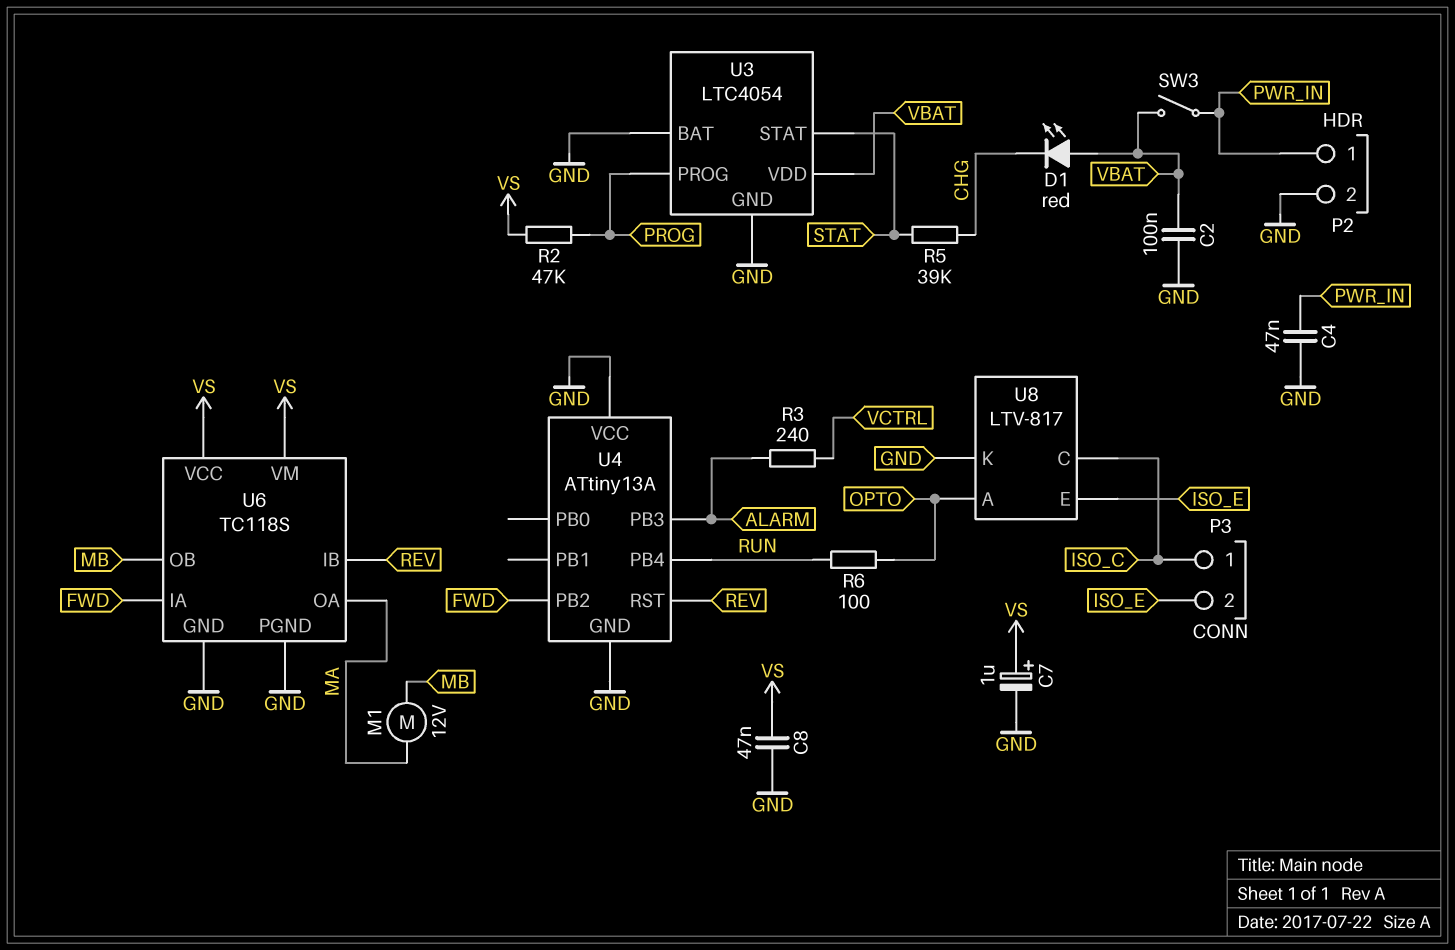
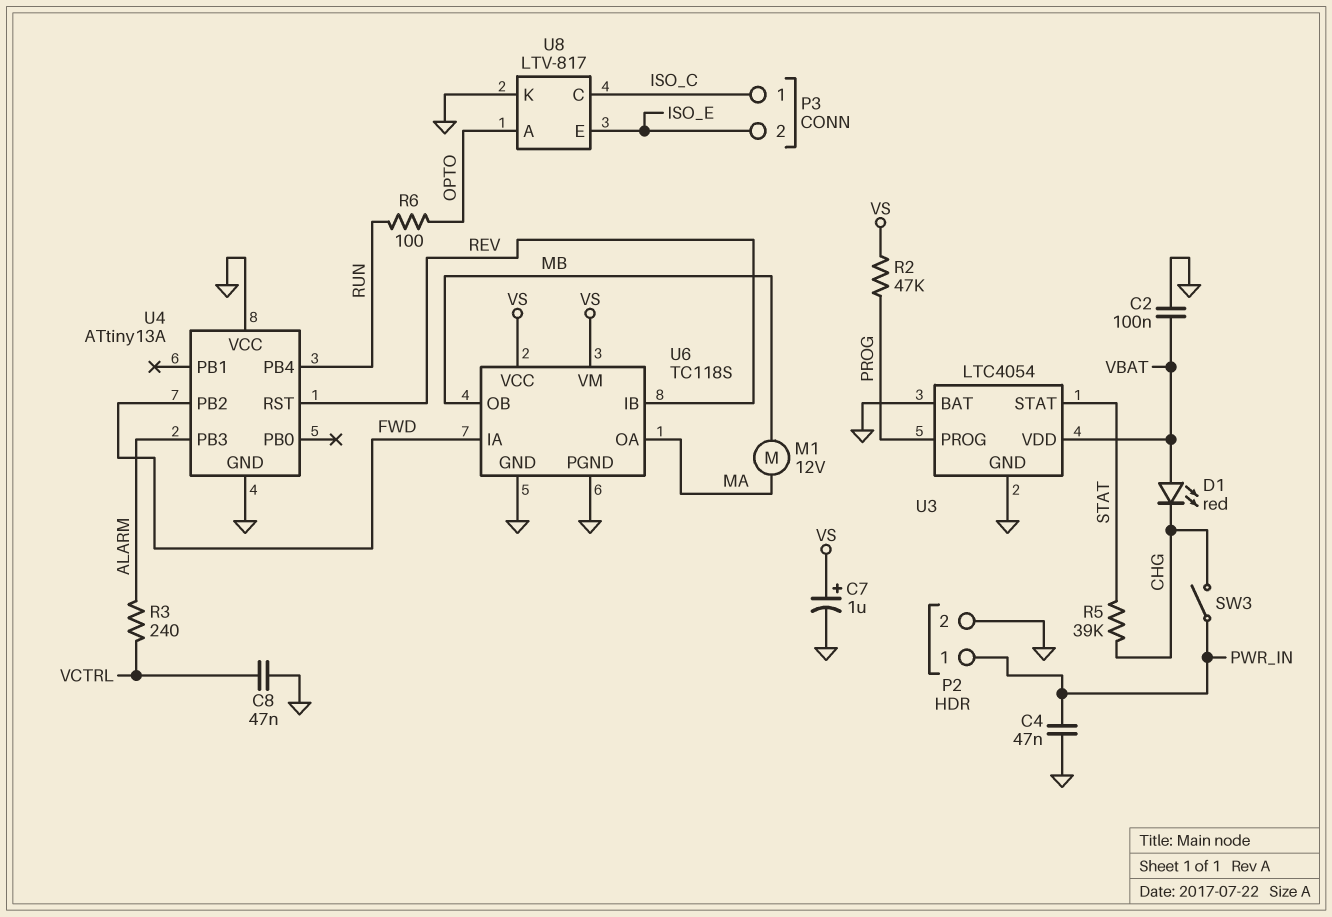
C8: 47nF (GND, VS) -> 47nF (GND, VCTRL)
SW3: switch (PWR_IN, VBAT) -> switch (CHG, PWR_IN)

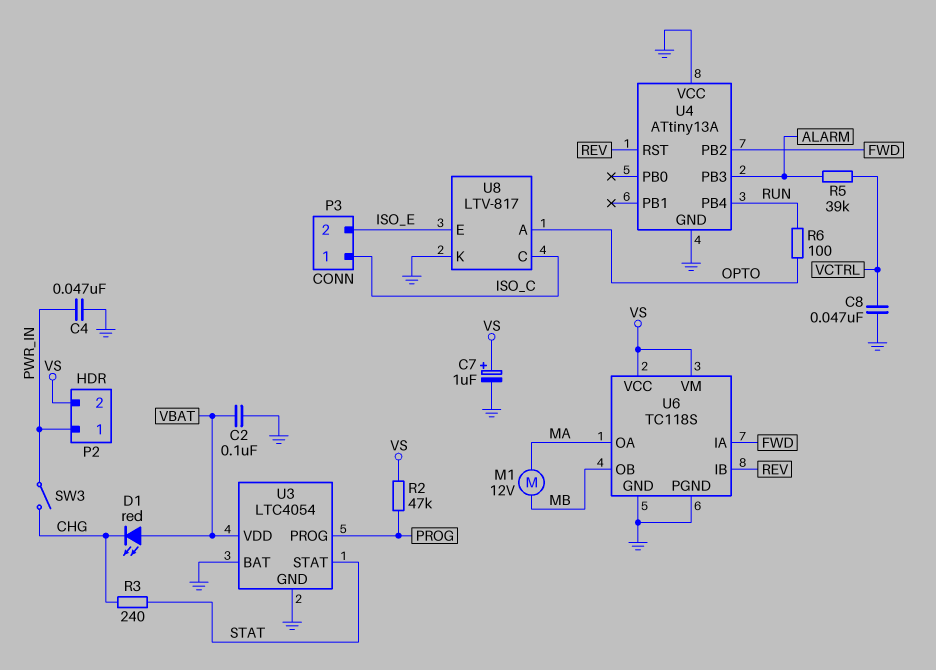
P2 pin 2: GND -> VS
R3: 240 (ALARM, VCTRL) -> 240 (CHG, STAT)
R5: 39k (CHG, STAT) -> 39k (ALARM, VCTRL)

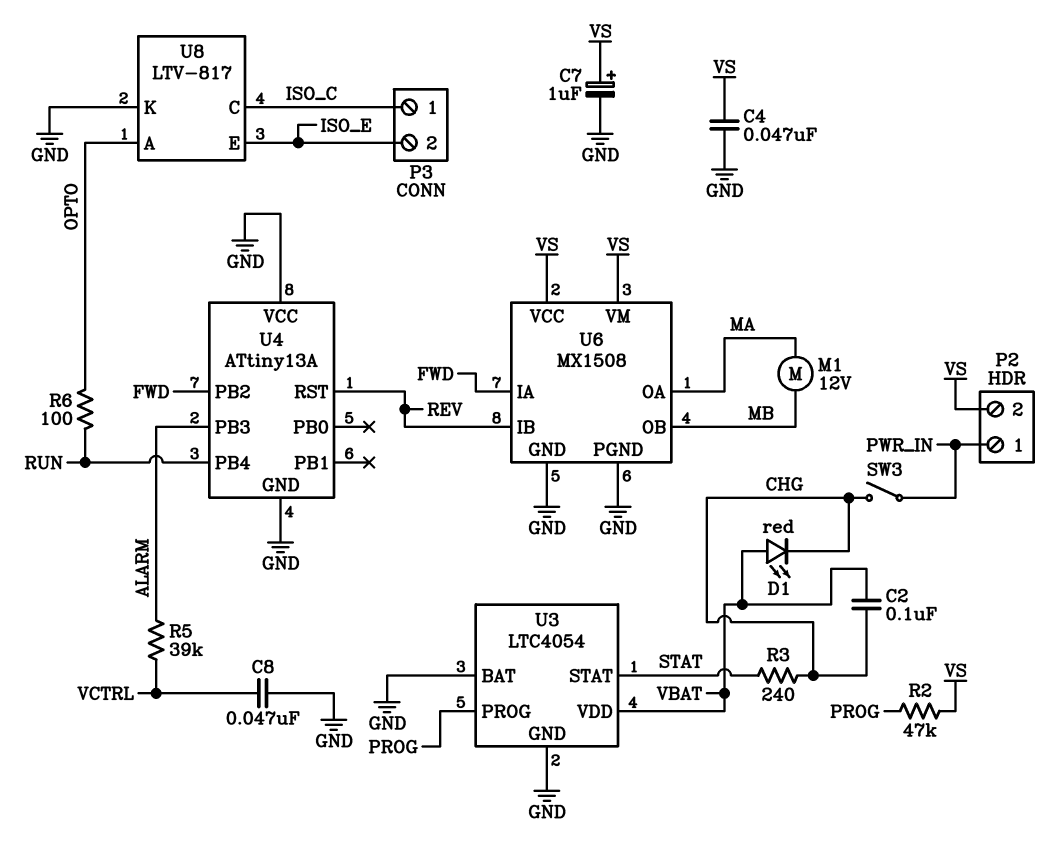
C2: 100nF (GND, VBAT) -> 100nF (CHG, VBAT)
C4: 47nF (GND, PWR_IN) -> 47nF (GND, VS)
U6: TC118S -> MX1508

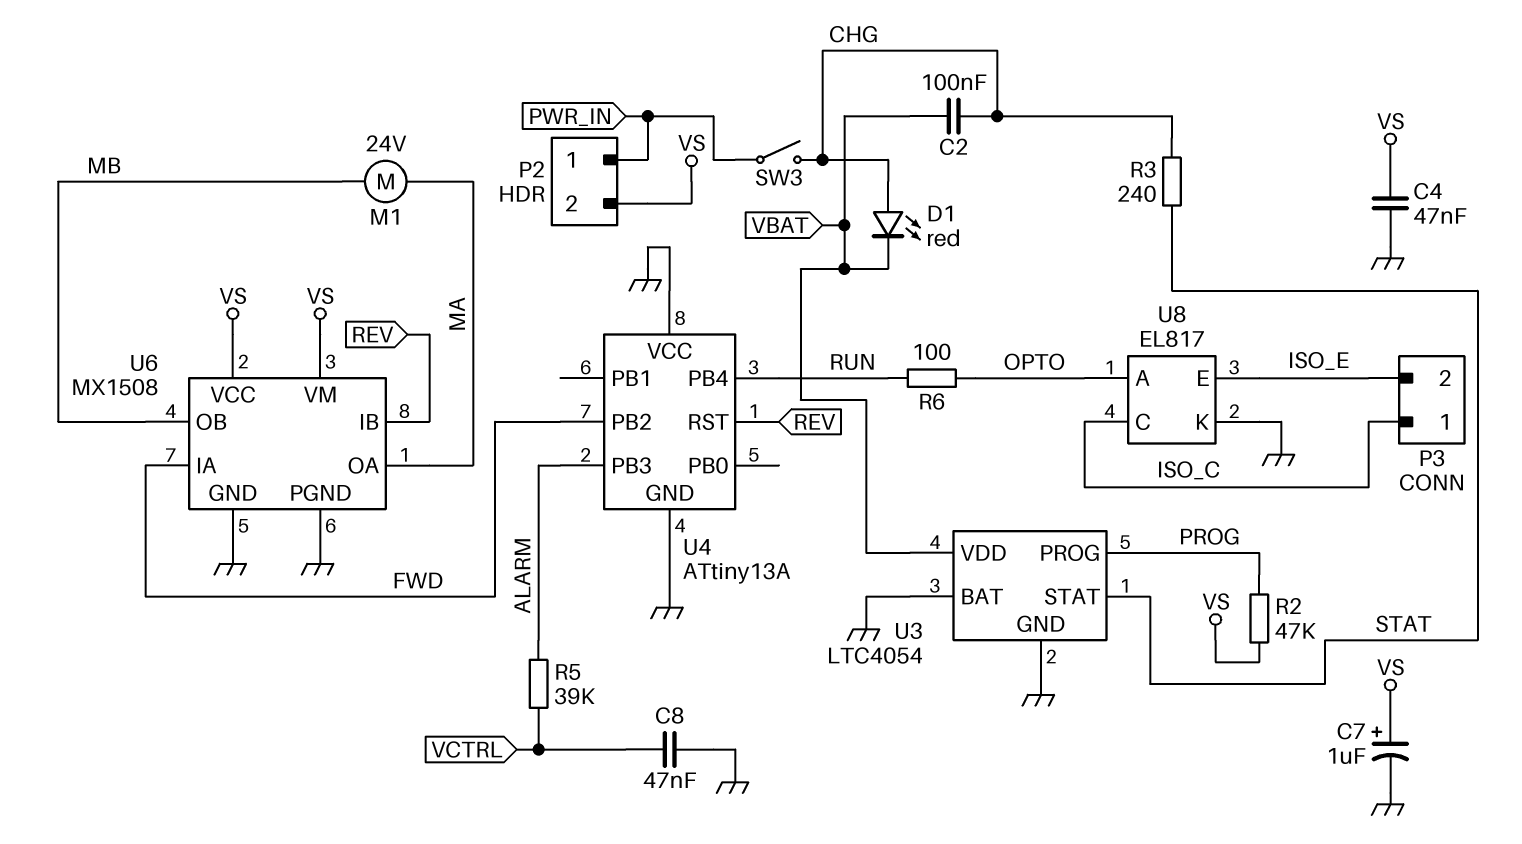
D1: LED red (A VBAT, K CHG) -> LED red (A CHG, K VBAT)
M1: motor 12V (MA, MB) -> motor 24V (MA, MB)
U8: LTV-817 -> EL817

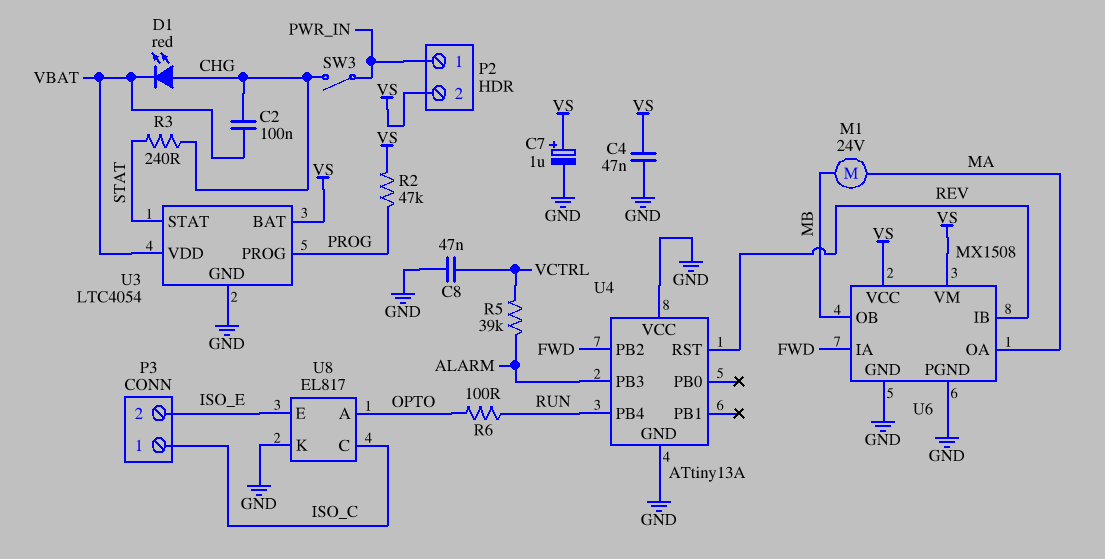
U3 pin BAT: GND -> VS

